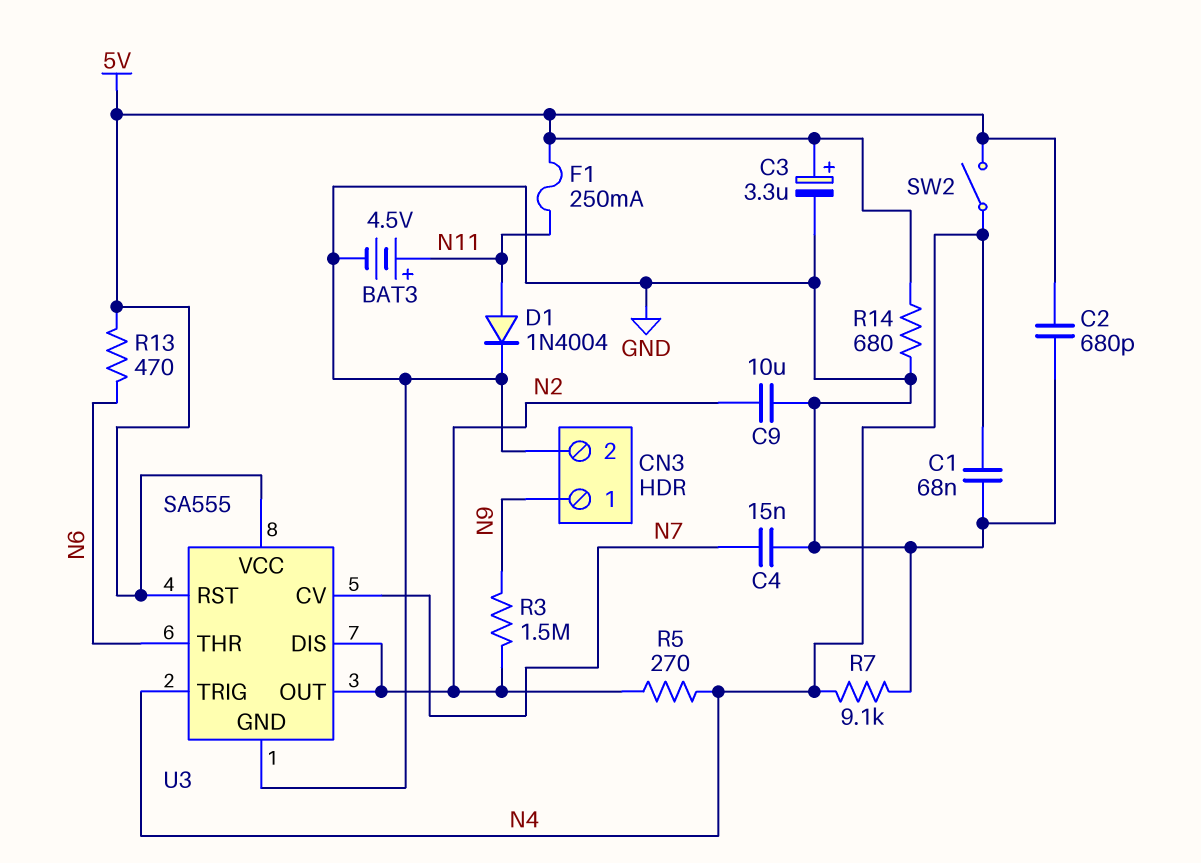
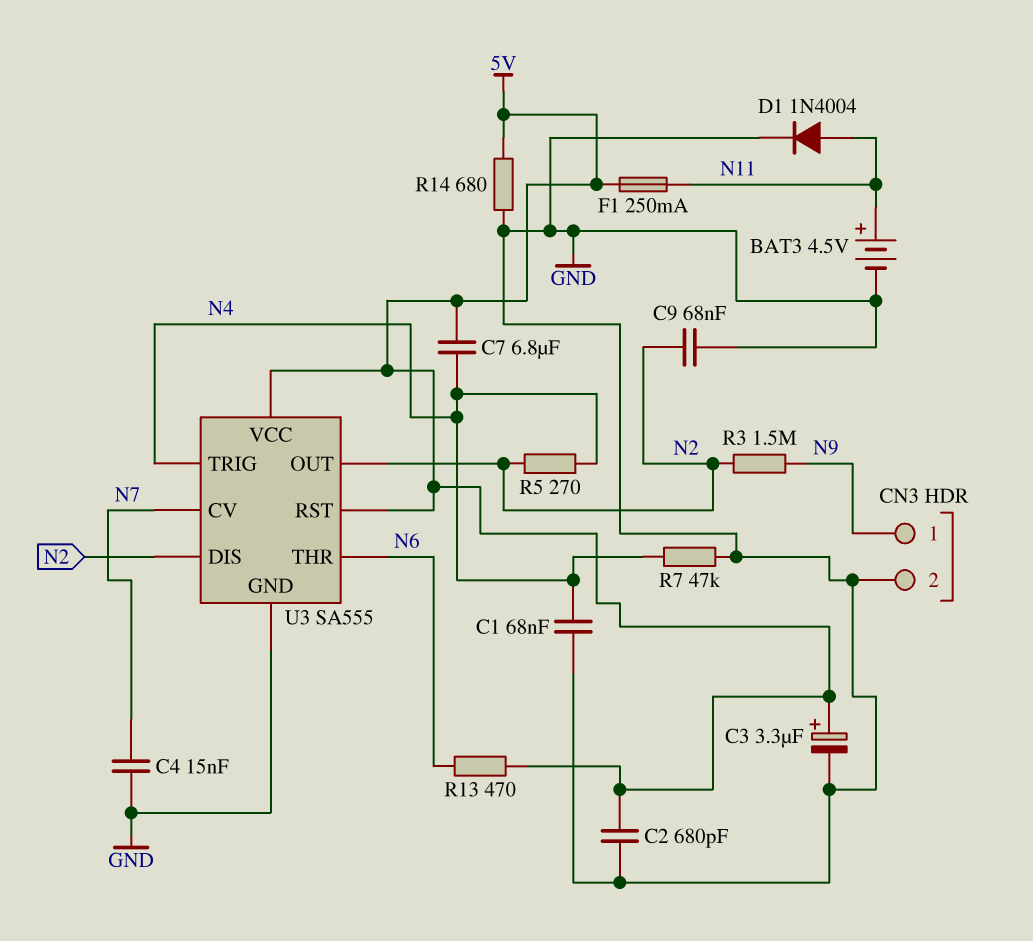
C7: none -> 6.8uF (5V, N4)
C9: 10uF (GND, N2) -> 68nF (GND, N2)
R7: 9.1k (GND, N4) -> 47k (GND, N4)
SW2: switch (5V, N4) -> none

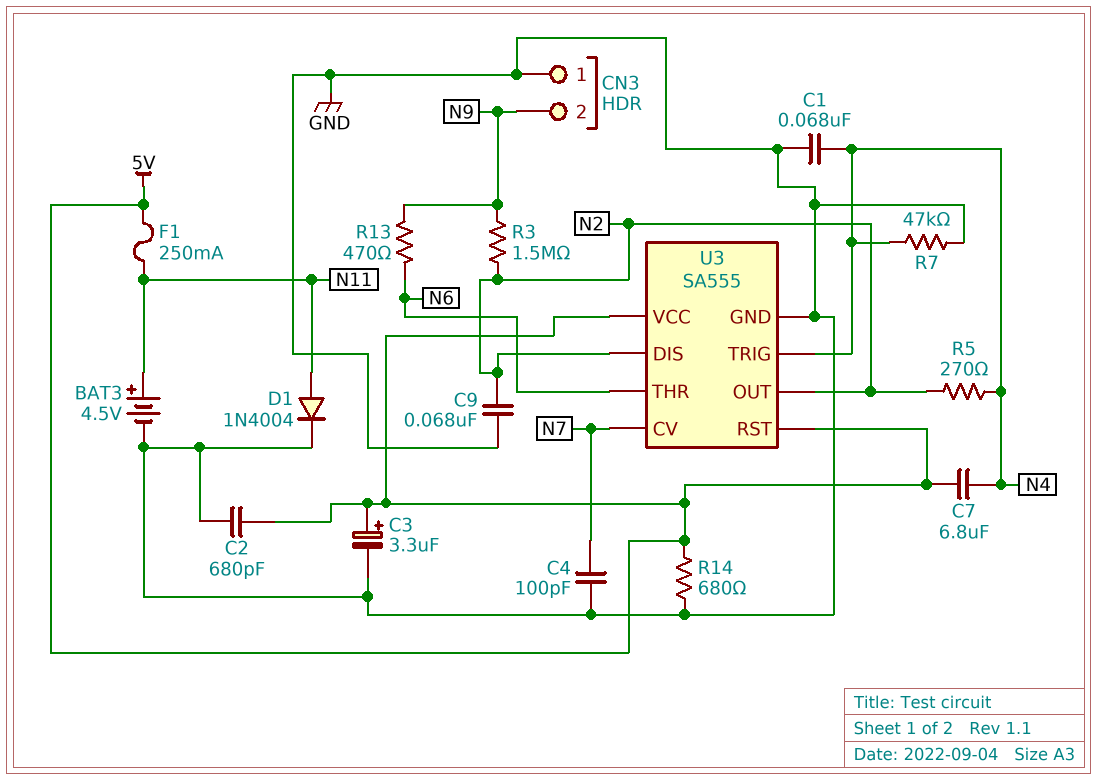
C4: 15nF (GND, N7) -> 100pF (GND, N7)
CN3 pin 1: N9 -> GND
CN3 pin 2: GND -> N9
R13: 470 (5V, N6) -> 470 (N6, N9)

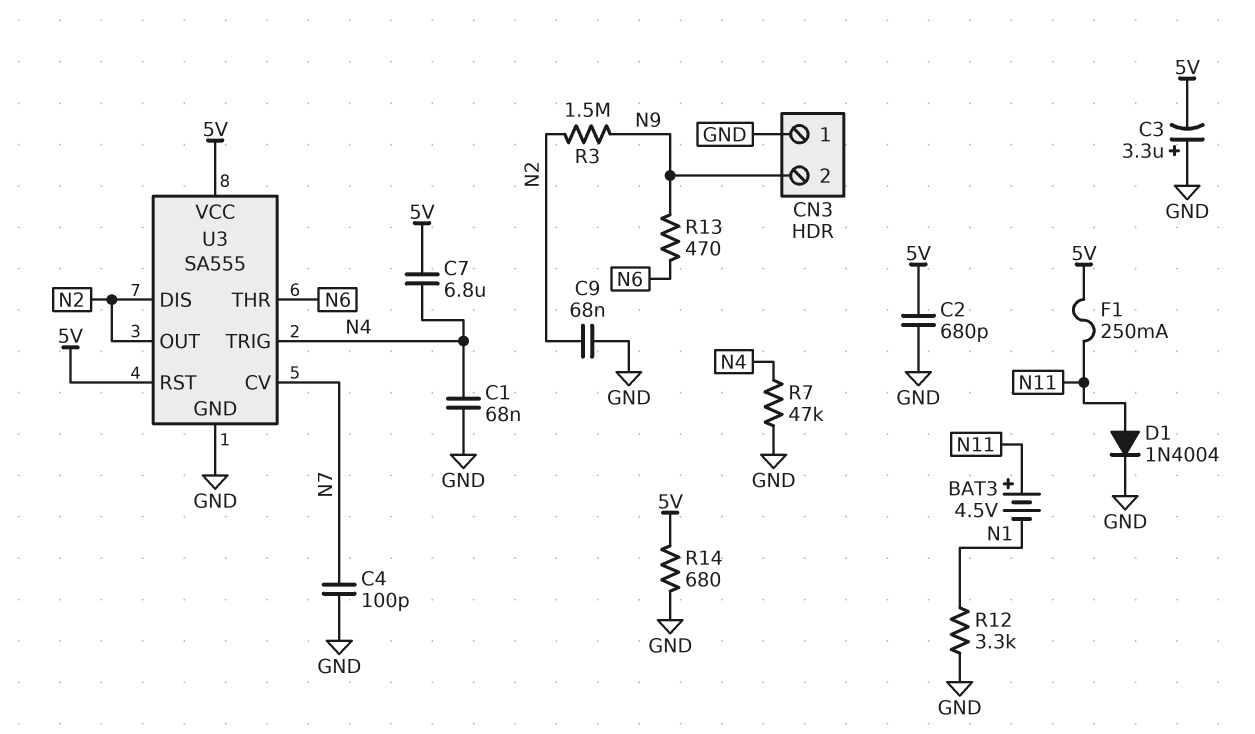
BAT3: 4.5V (plus N11, minus GND) -> 4.5V (plus N11, minus N1)
C3: 3.3uF (plus 5V, minus GND) -> 3.3uF (plus GND, minus 5V)
R5: 270 (N2, N4) -> none
R12: none -> 3.3k (GND, N1)

